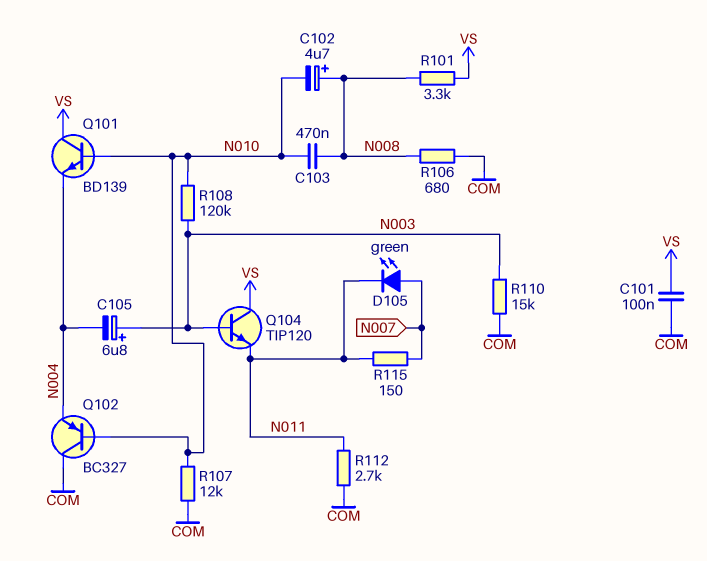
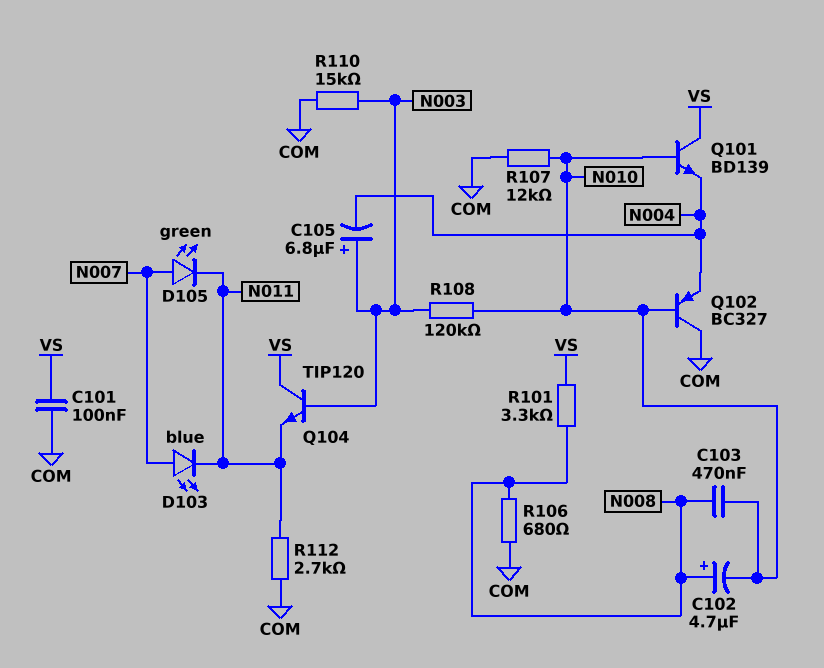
D103: none -> LED blue (A N007, K N011)
R115: 150 (N007, N011) -> none

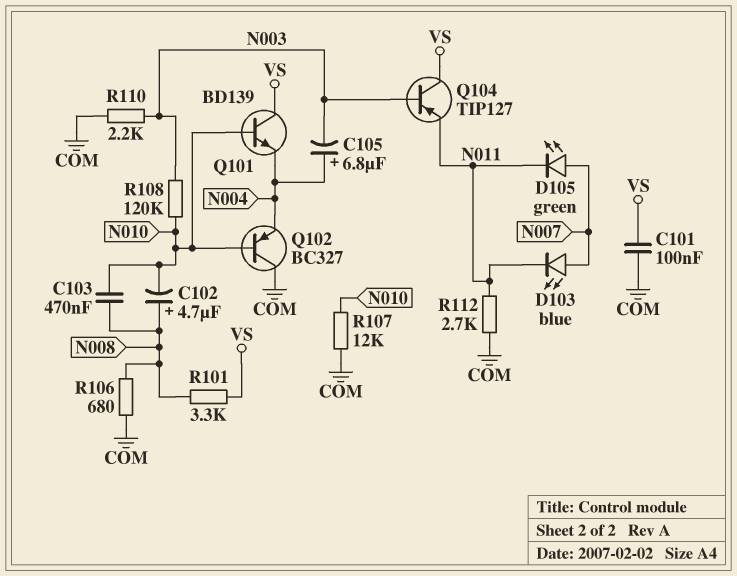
C105: 6.8uF (plus N003, minus N004) -> 6.8uF (plus N004, minus N003)
Q104: NPN TIP120 (B N003, C VS, E N011) -> PNP TIP127 (B N003, C VS, E N011)
R110: 15k (COM, N003) -> 2.2k (COM, N003)

